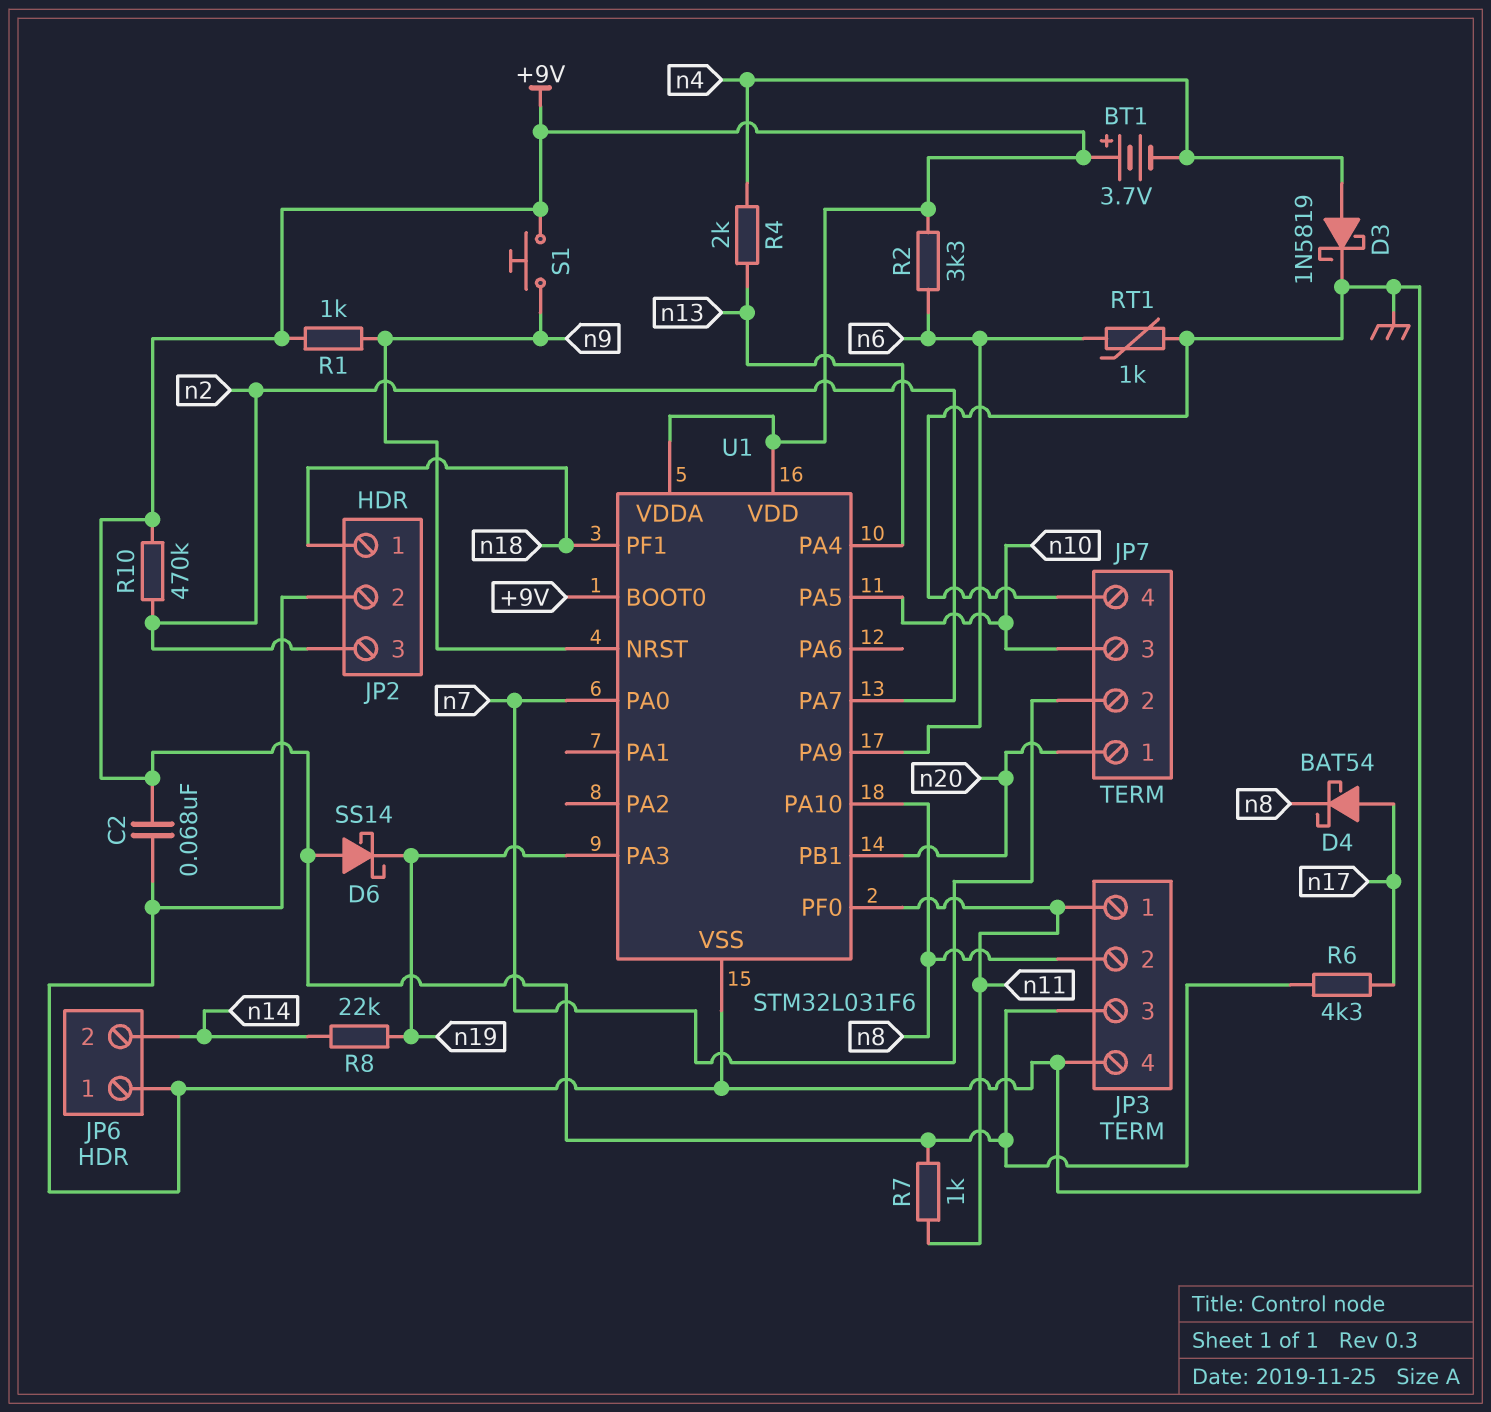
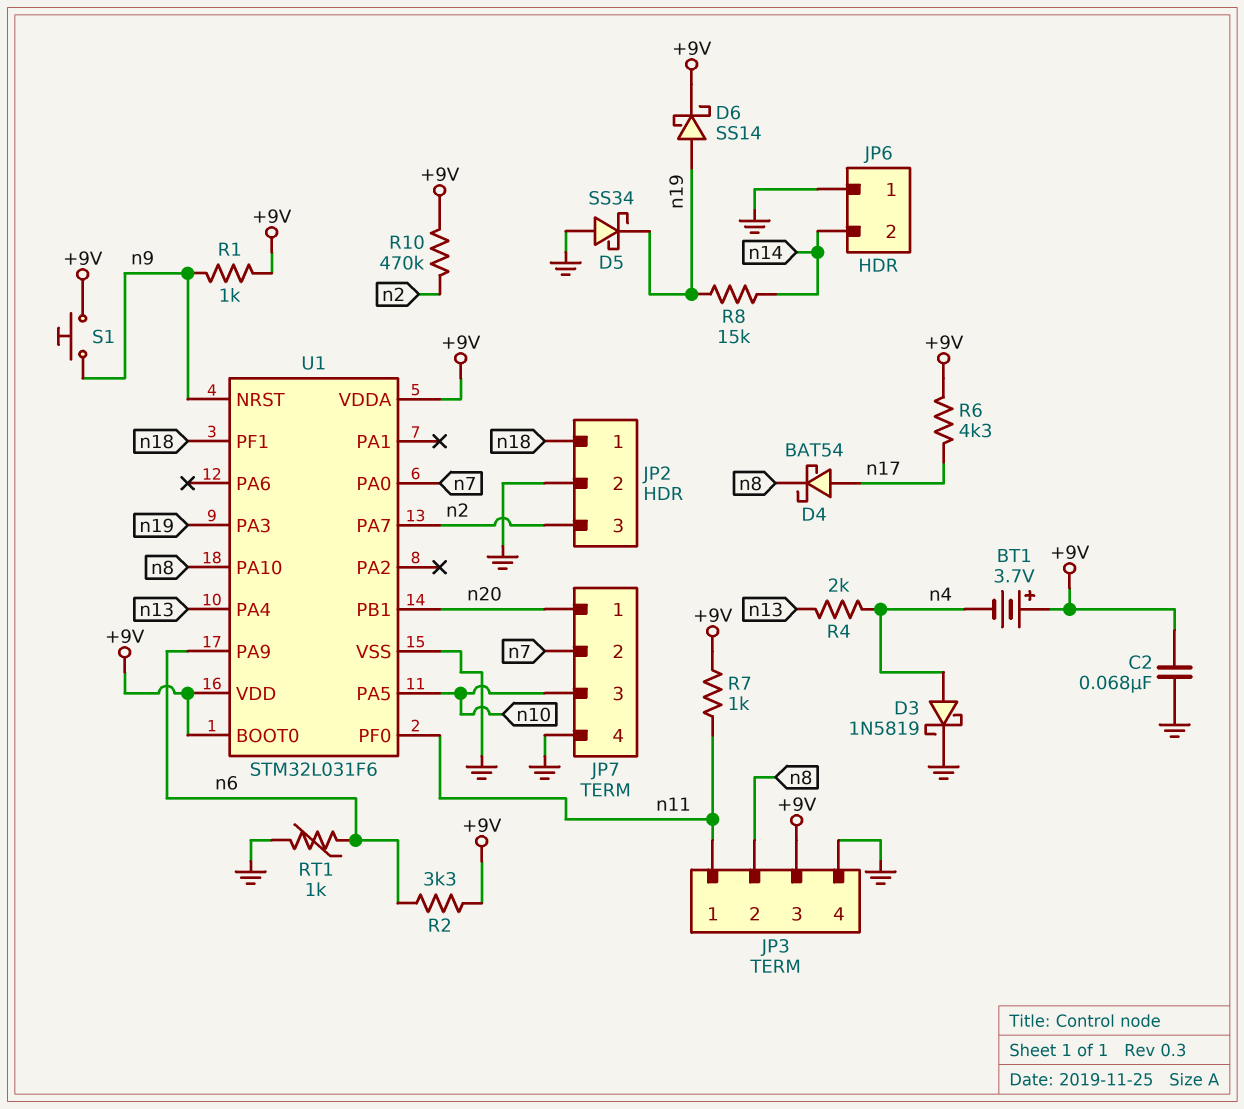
D5: none -> schottky SS34 (A GND, K n19)
D6: schottky SS14 (A +9V, K n19) -> schottky SS14 (A n19, K +9V)
R8: 22k (n14, n19) -> 15k (n14, n19)

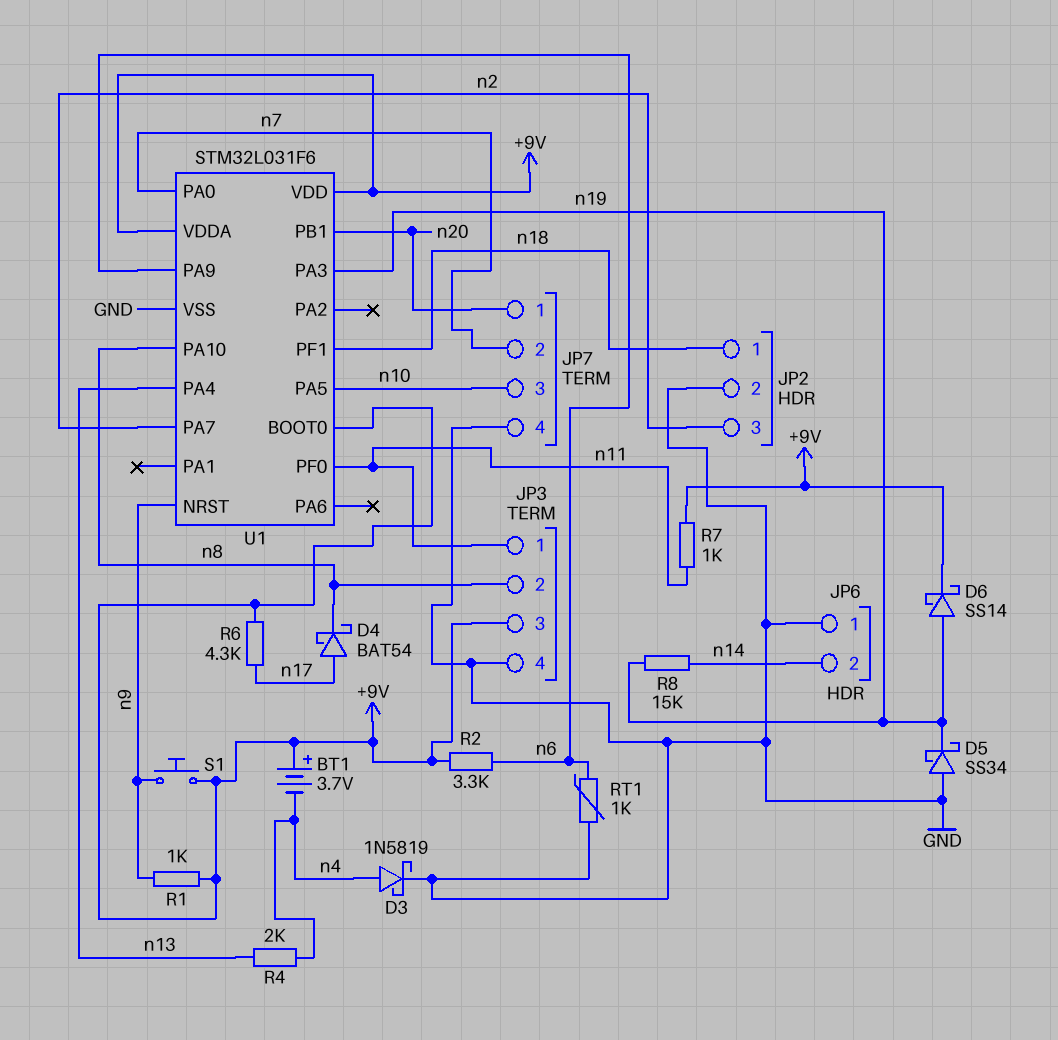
C2: 68nF (+9V, GND) -> none
R10: 470k (+9V, n2) -> none

